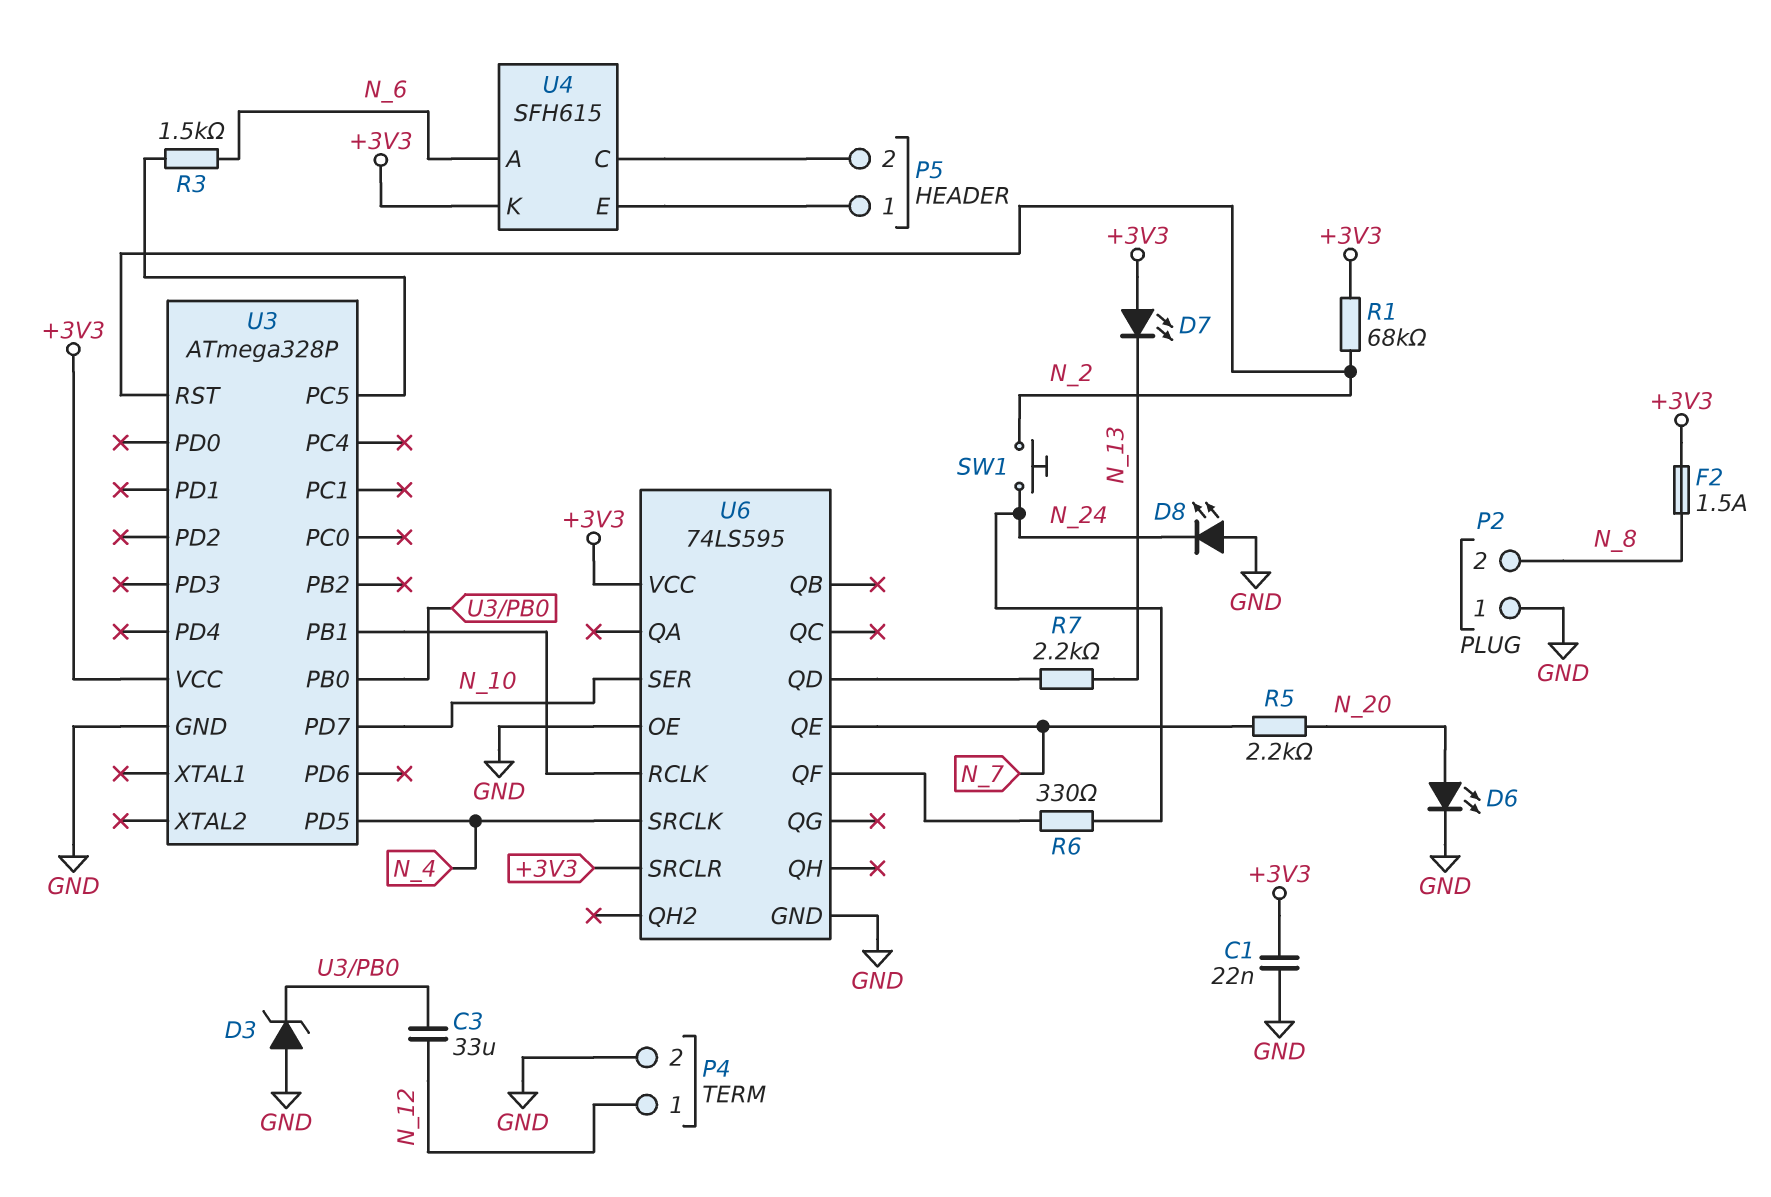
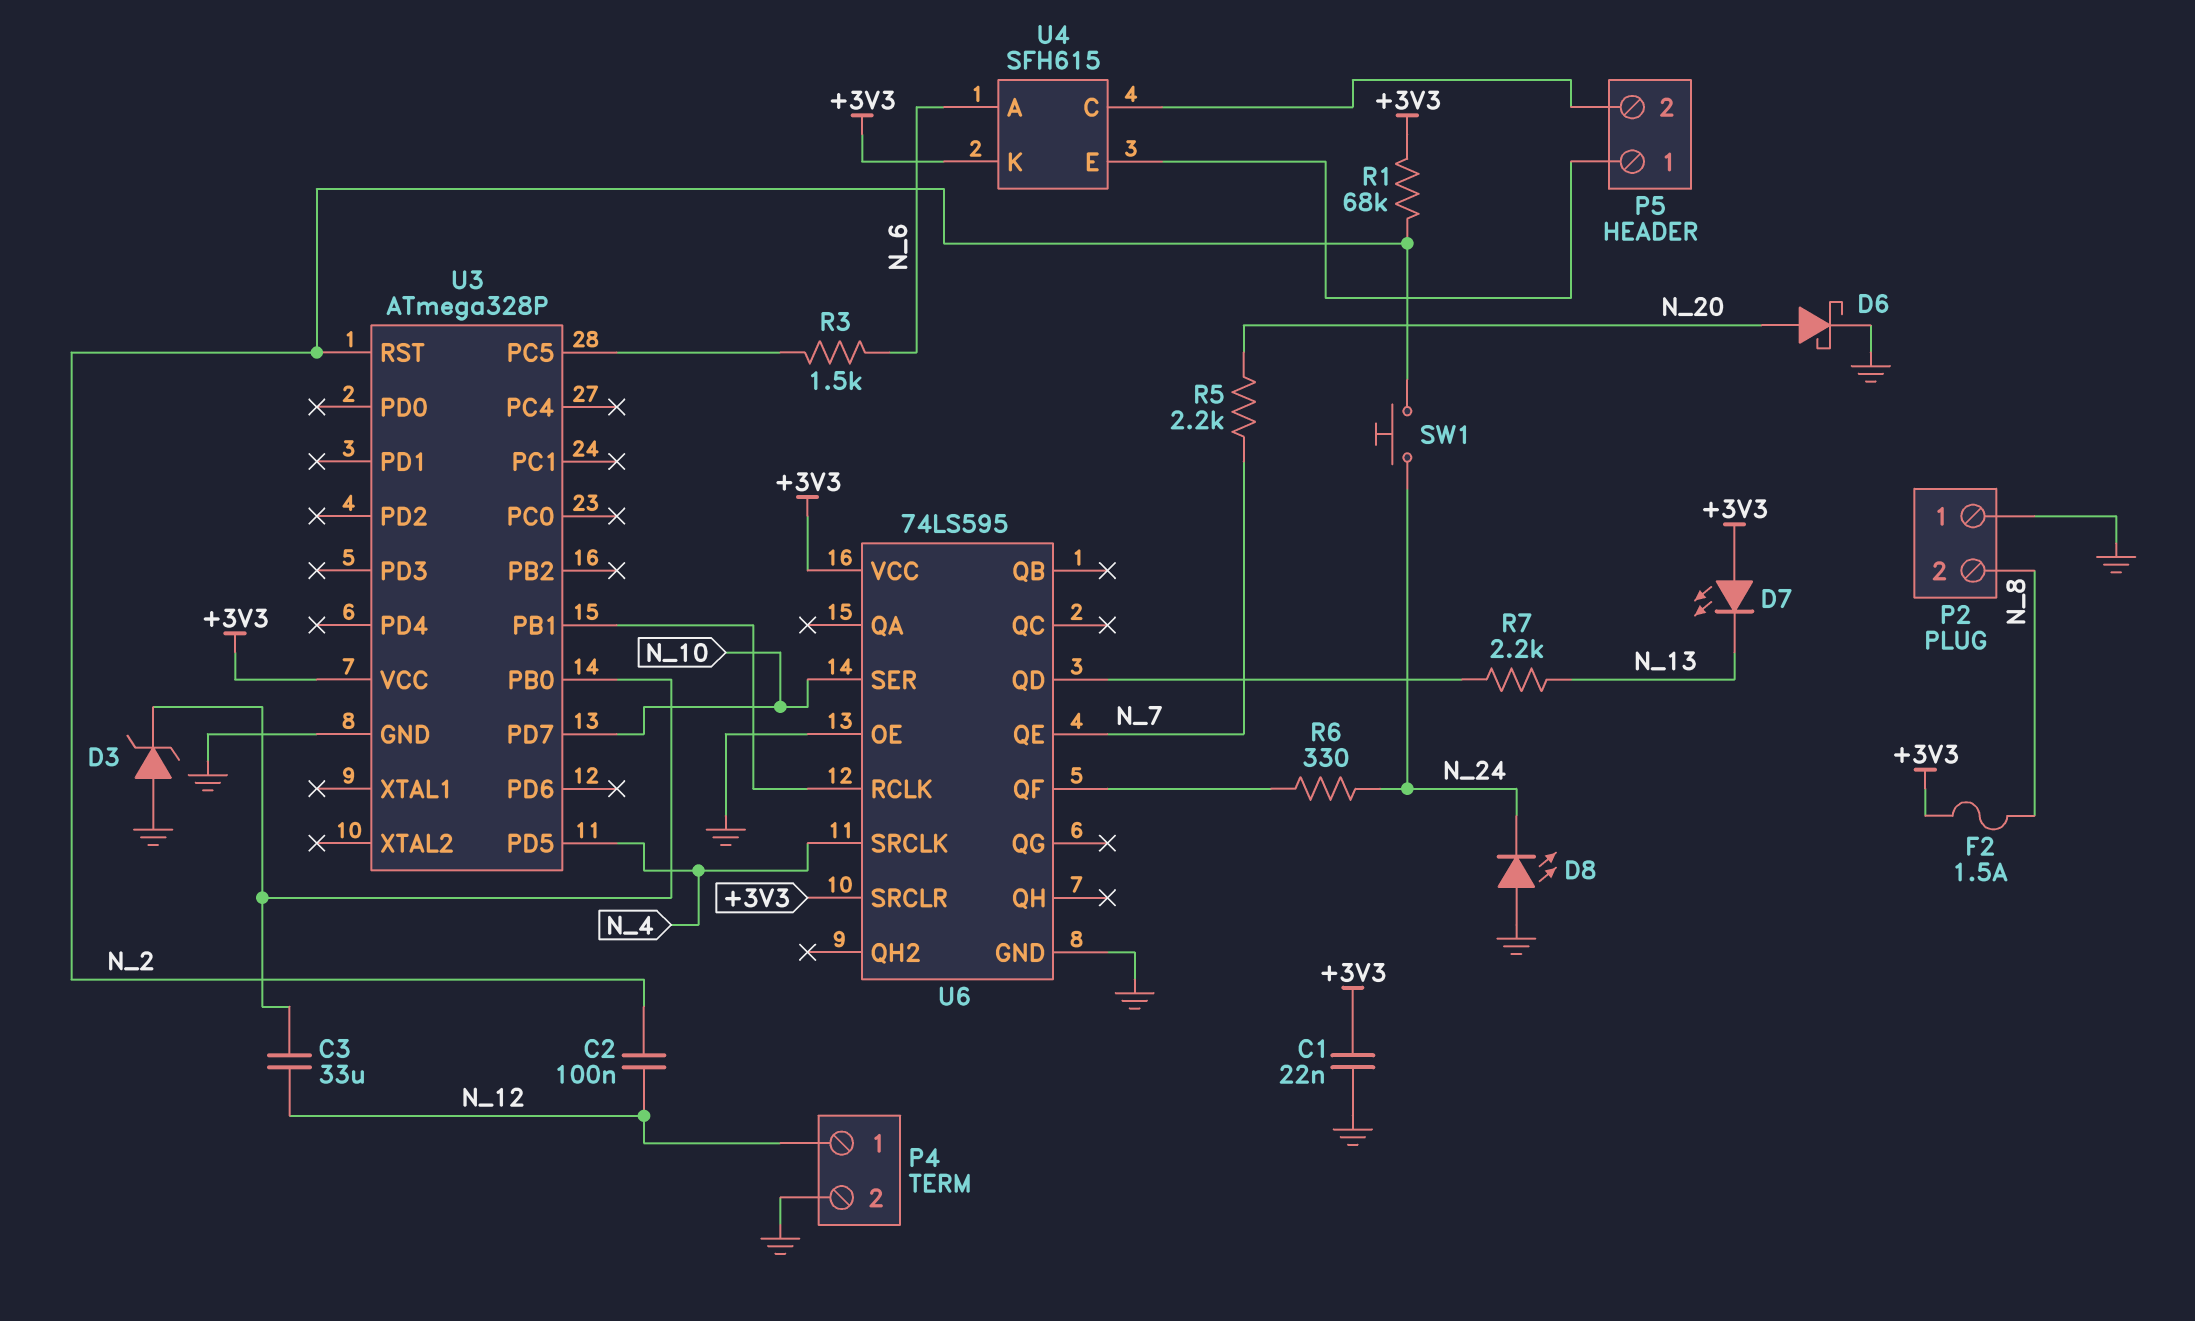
C2: none -> 100nF (N_2, N_12)
D6: LED (A N_20, K GND) -> schottky (A N_20, K GND)

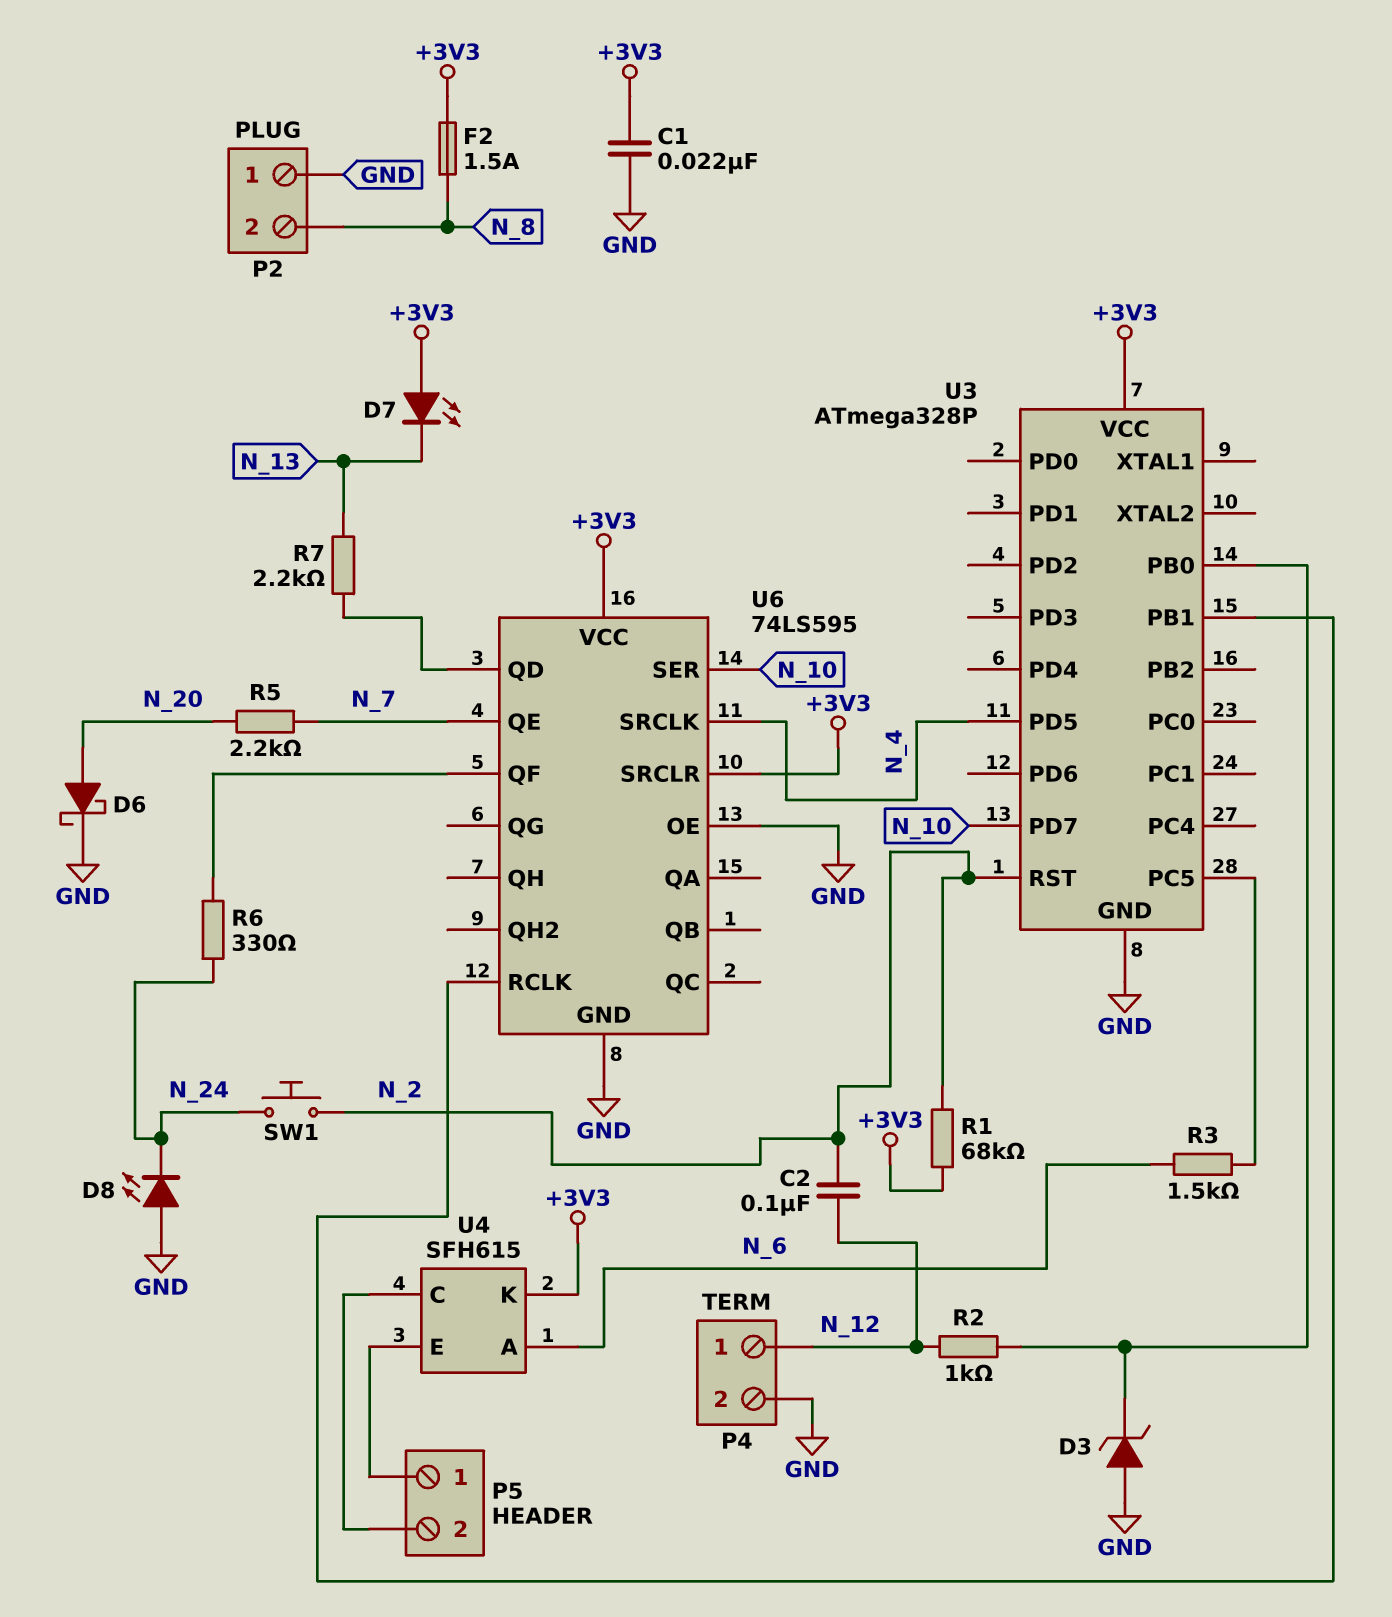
C3: 33uF (N_12, U3/PB0) -> none
R2: none -> 1k (N_12, U3/PB0)

